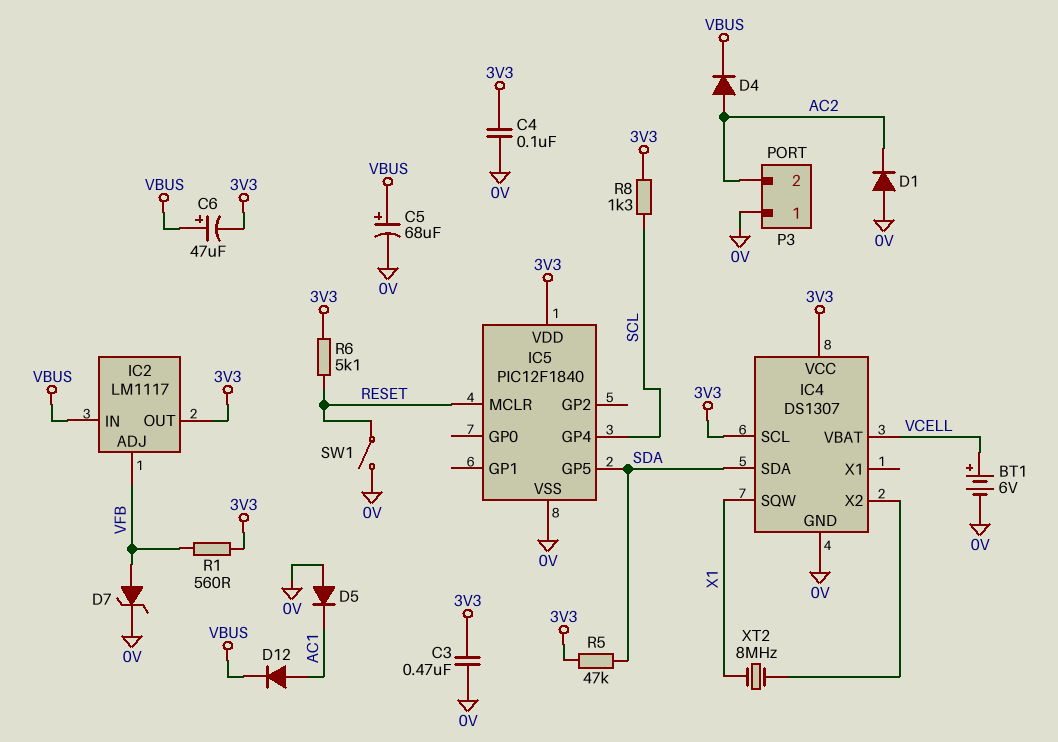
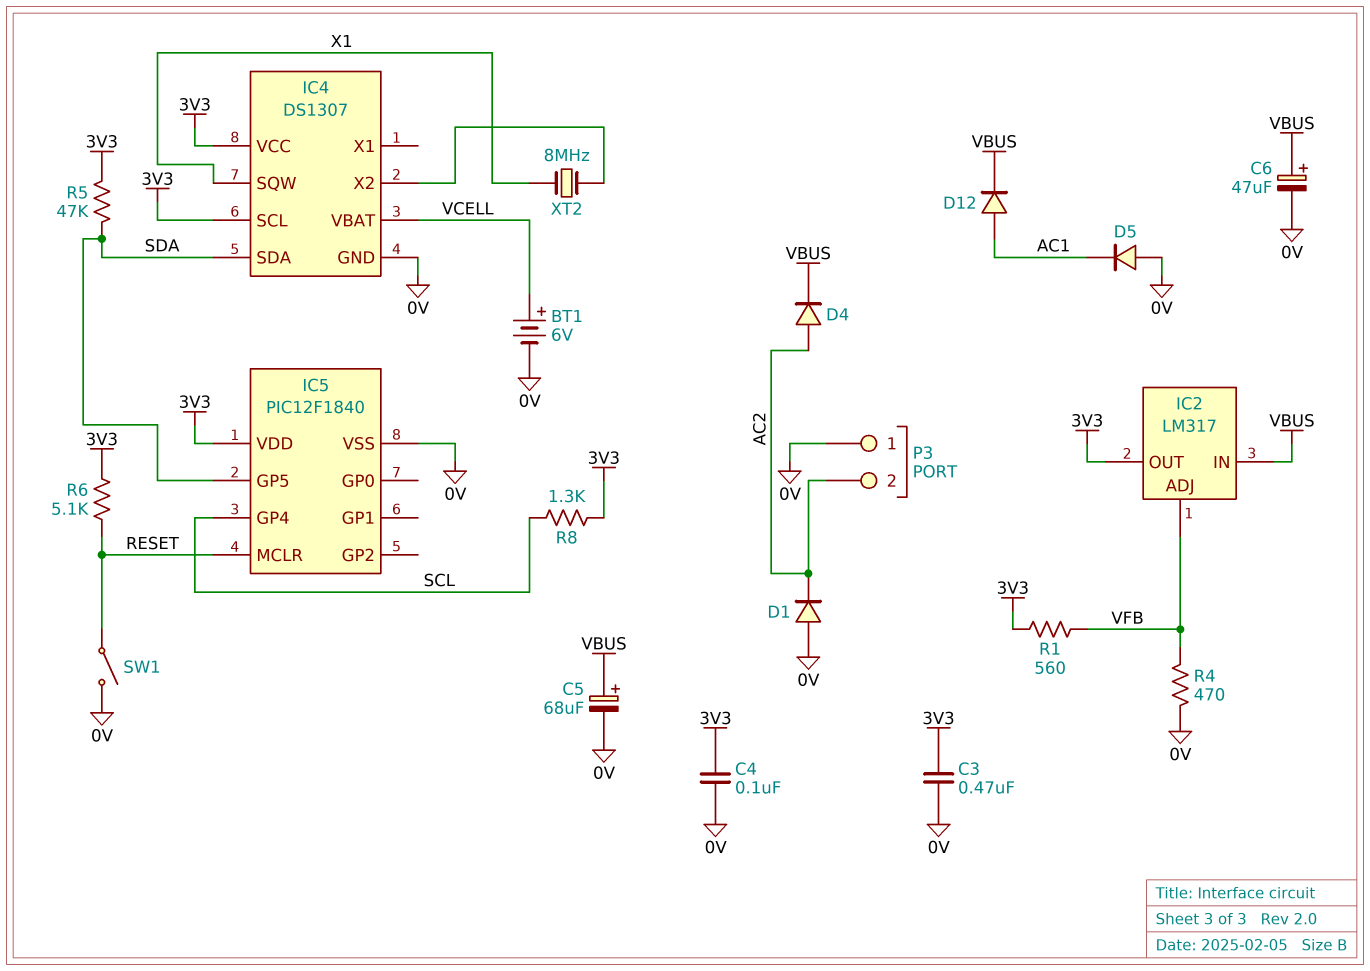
C6: 47uF (plus VBUS, minus 3V3) -> 47uF (plus VBUS, minus 0V)
D7: zener (A VFB, K 0V) -> none
IC2: LM1117 -> LM317
R4: none -> 470 (0V, VFB)

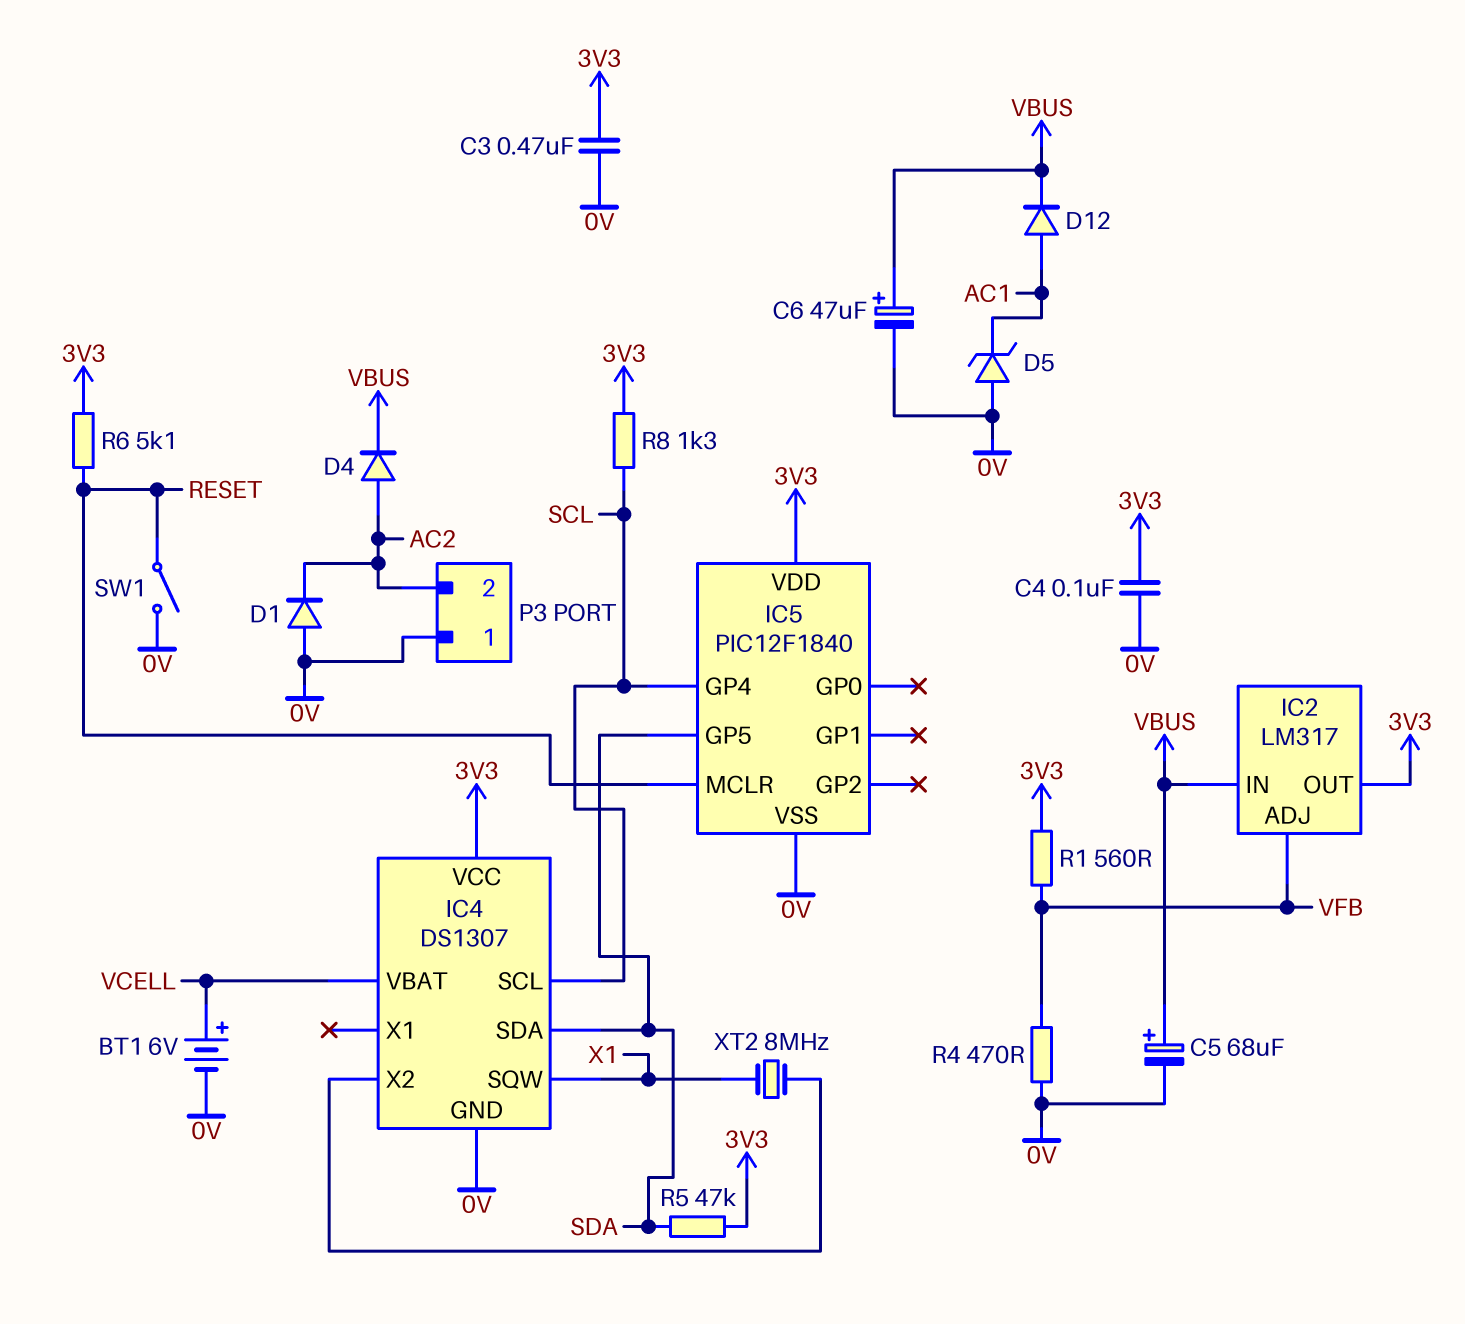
D5: diode (A 0V, K AC1) -> zener (A 0V, K AC1)
IC4 pin SCL: 3V3 -> SCL

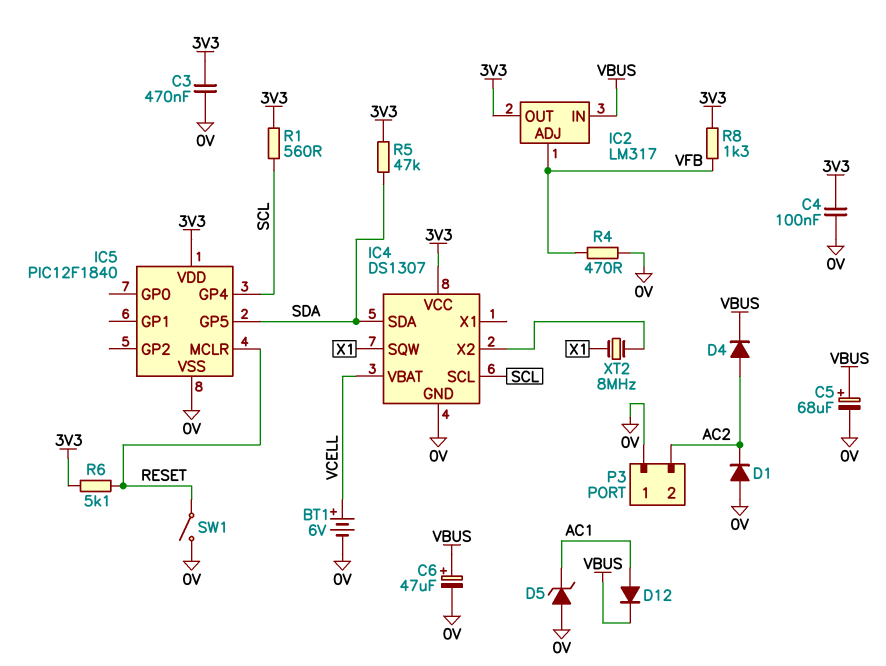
R1: 560 (3V3, VFB) -> 560 (3V3, SCL)
R8: 1.3k (3V3, SCL) -> 1.3k (3V3, VFB)

